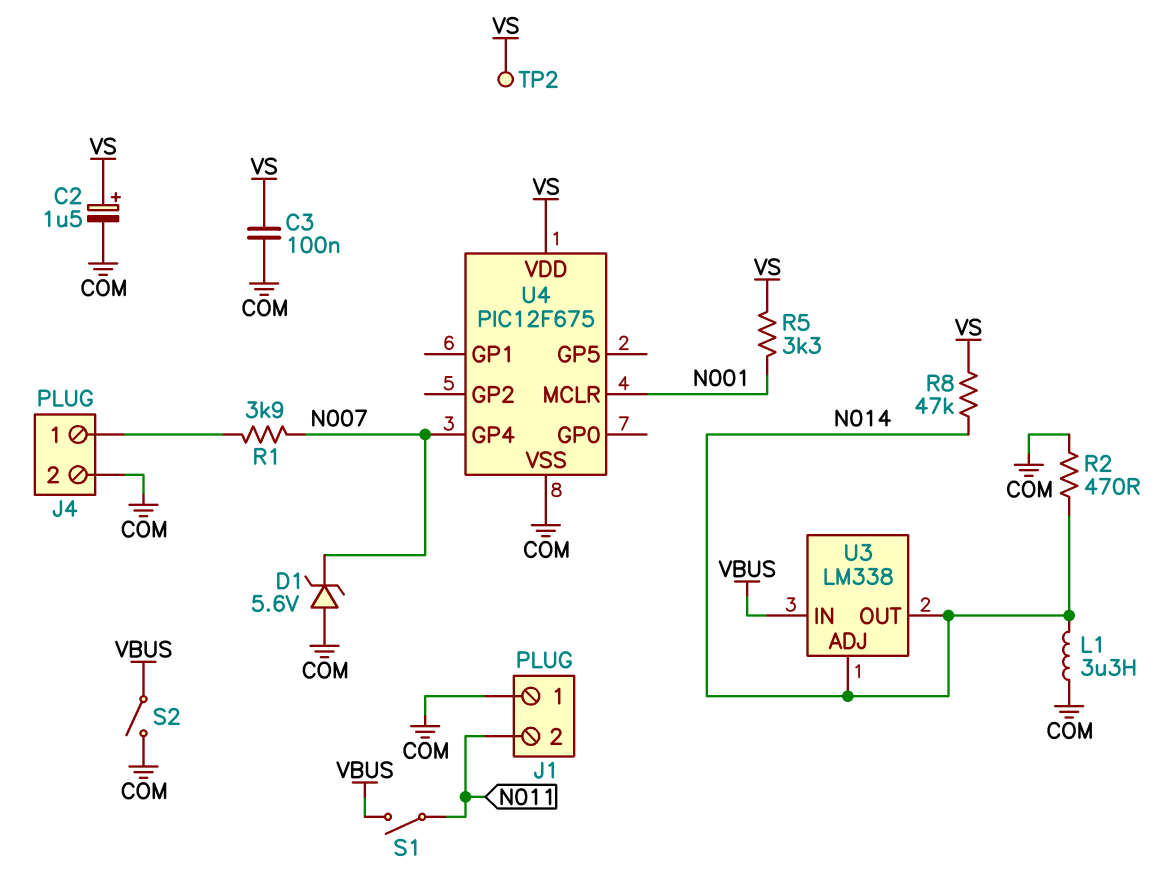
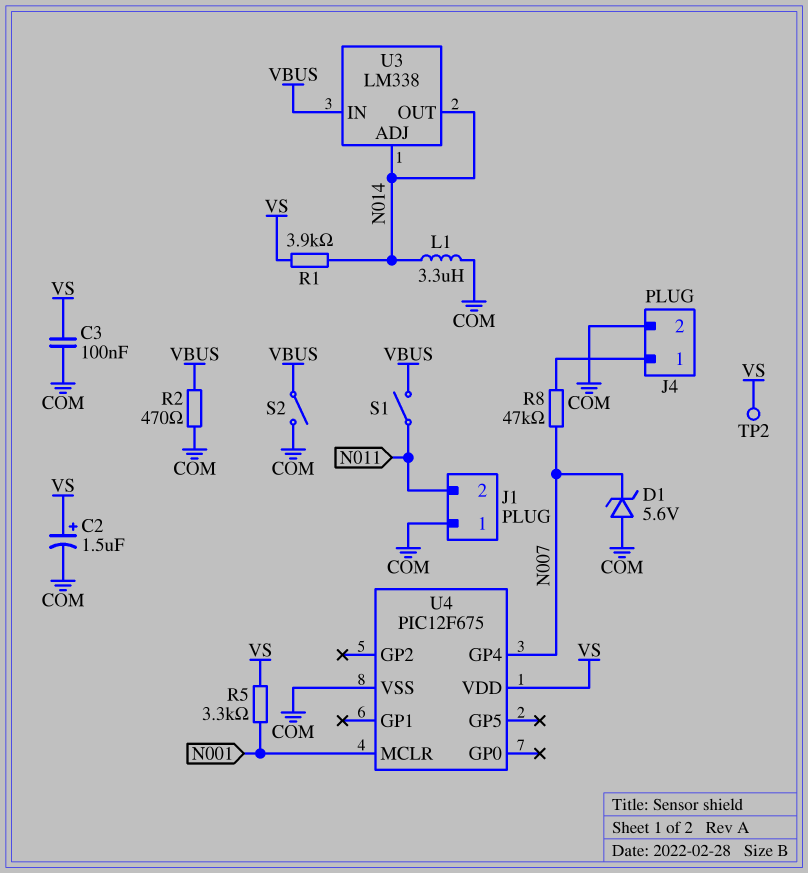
R1: 3.9k (J4/1, N007) -> 3.9k (N014, VS)
R2: 470 (COM, N014) -> 470 (COM, VBUS)
R8: 47k (N014, VS) -> 47k (J4/1, N007)

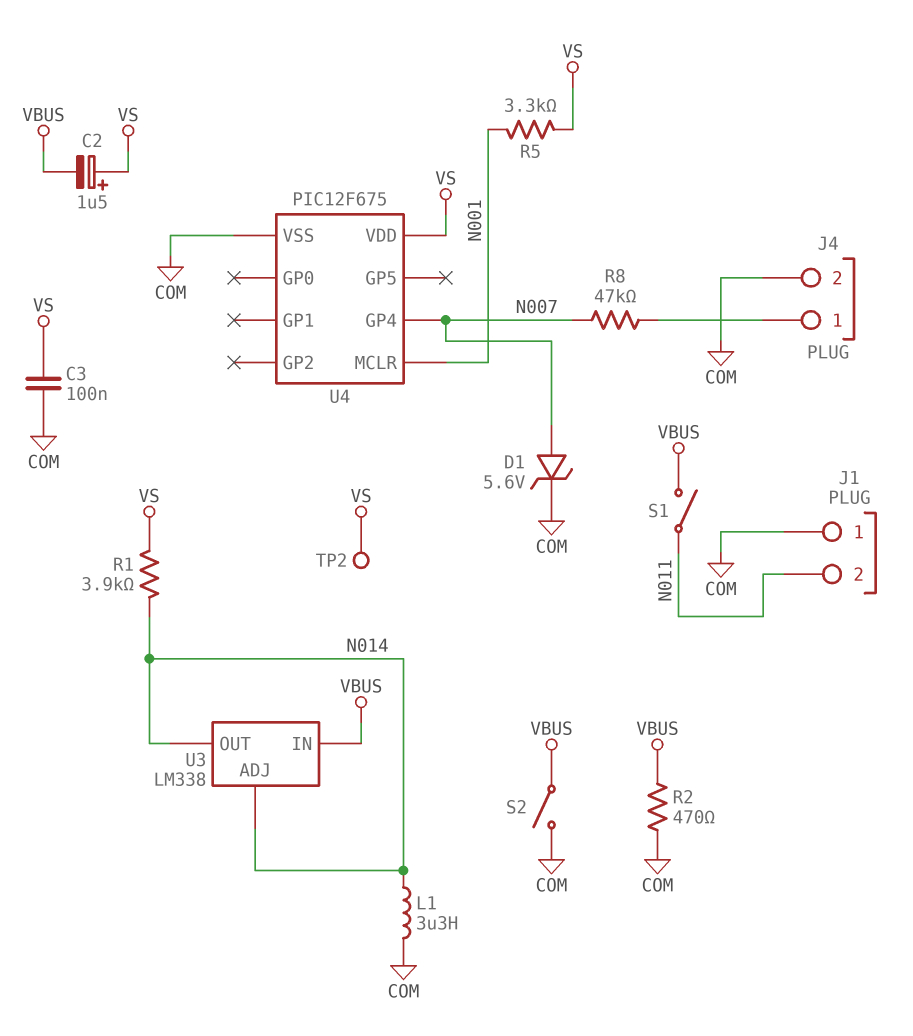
C2: 1.5uF (plus VS, minus COM) -> 1.5uF (plus VS, minus VBUS)
D1: zener 5.6V (A COM, K N007) -> zener 5.6V (A N007, K COM)

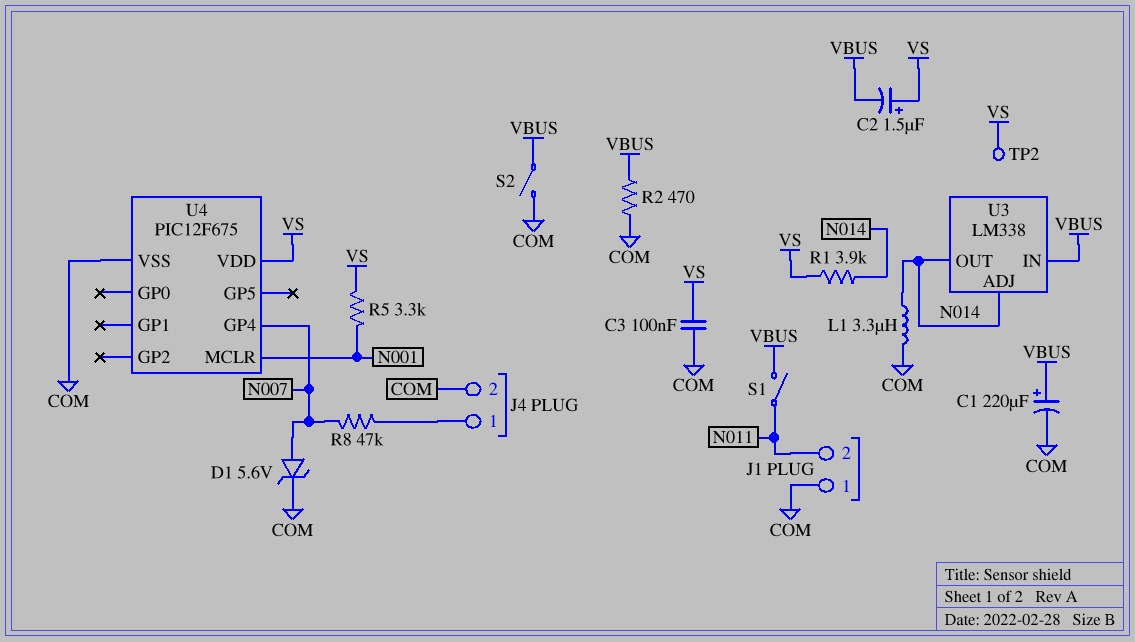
C1: none -> 220uF (plus VBUS, minus COM)

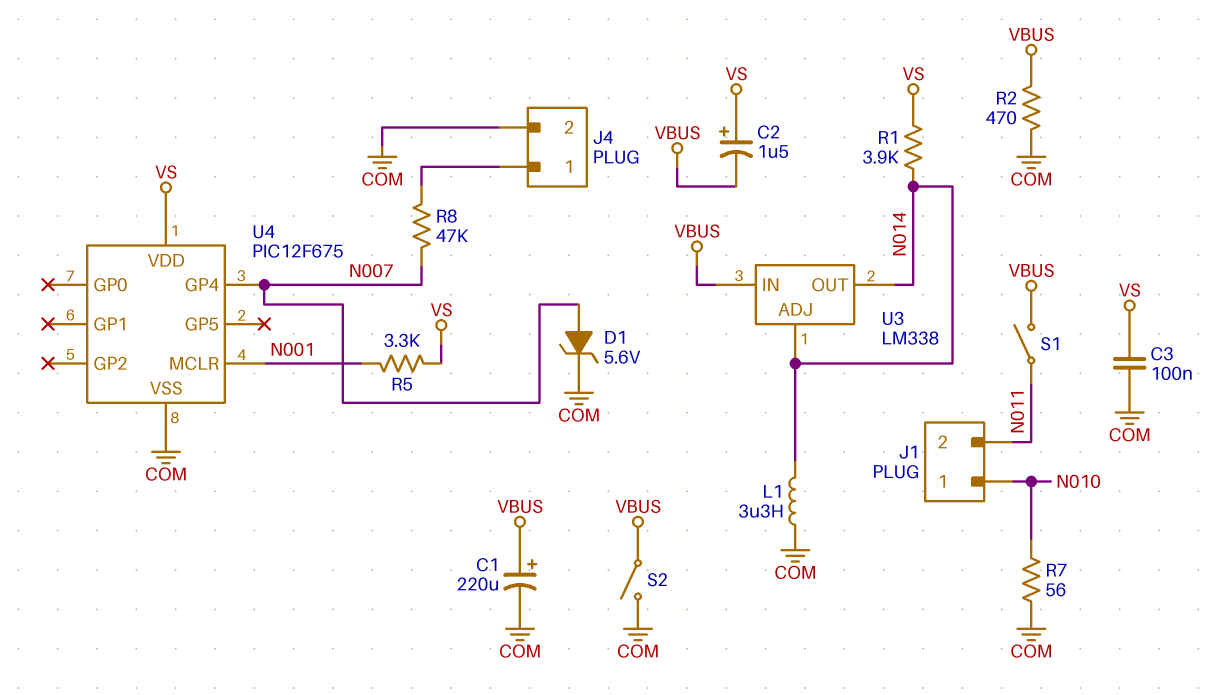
J1 pin 1: COM -> N010
R7: none -> 56 (COM, N010)
TP2: test point (VS) -> none

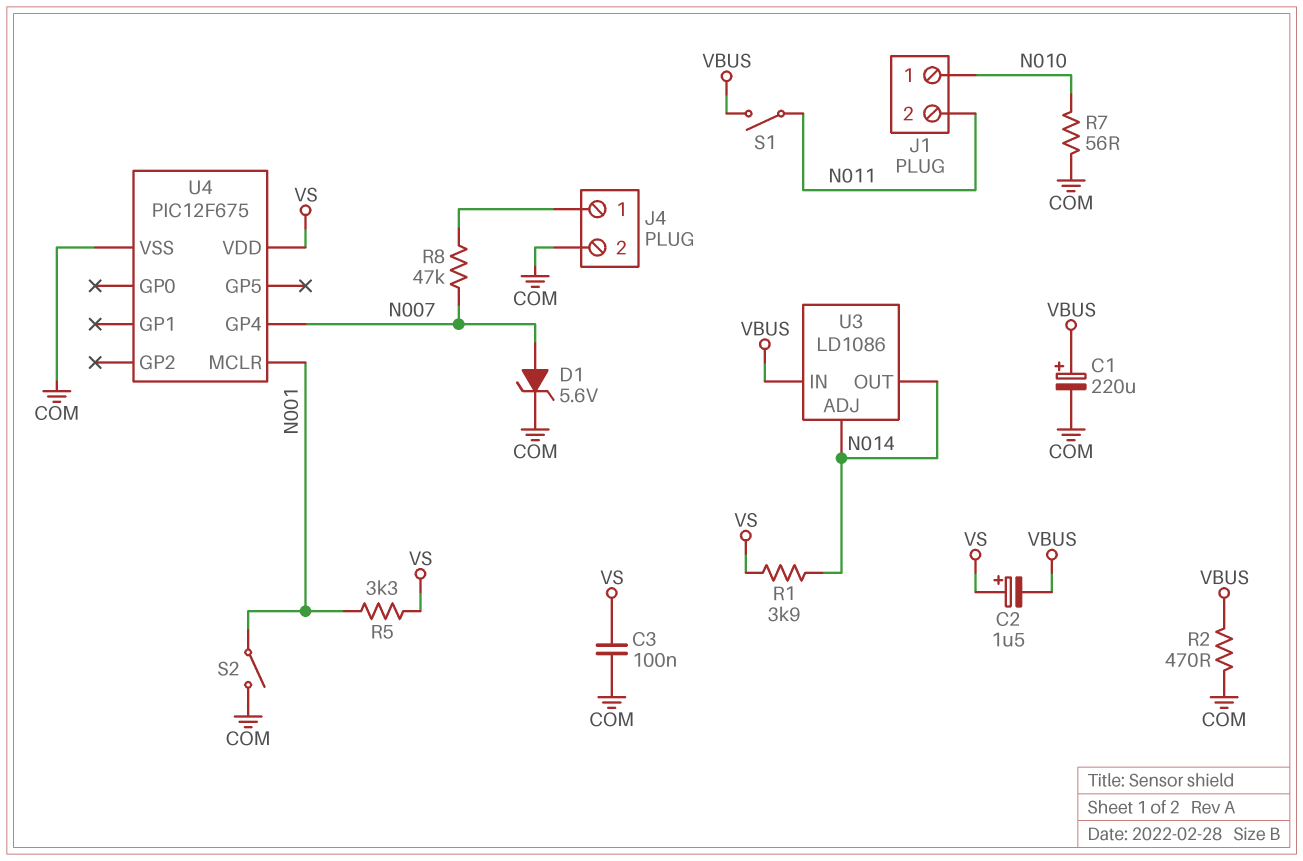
L1: 3.3uH (COM, N014) -> none
S2: switch (COM, VBUS) -> switch (COM, N001)
U3: LM338 -> LD1086

